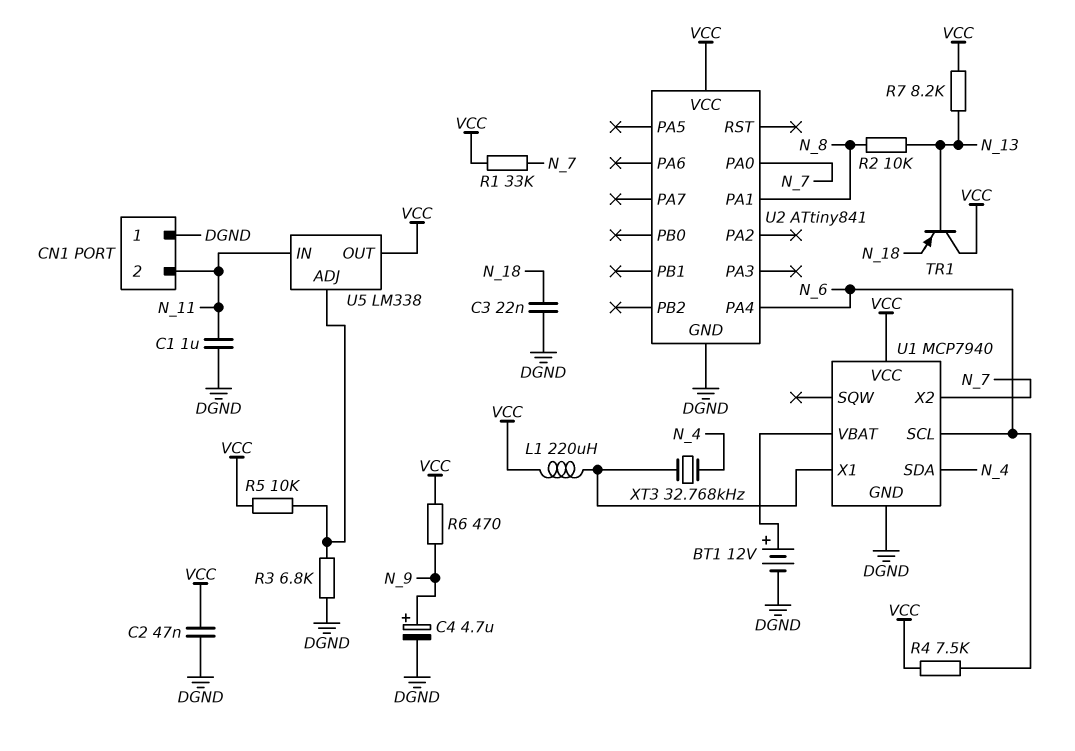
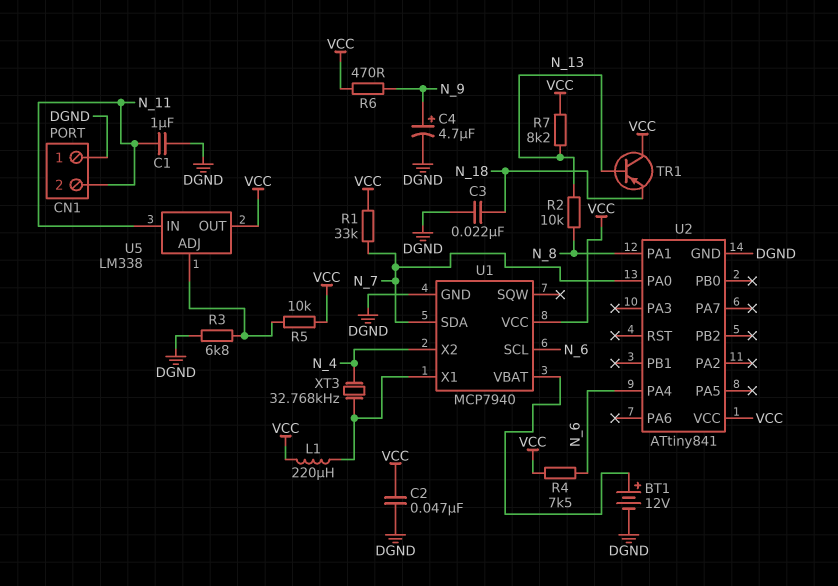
U1 pin SDA: N_4 -> N_7
U1 pin X2: N_7 -> N_4

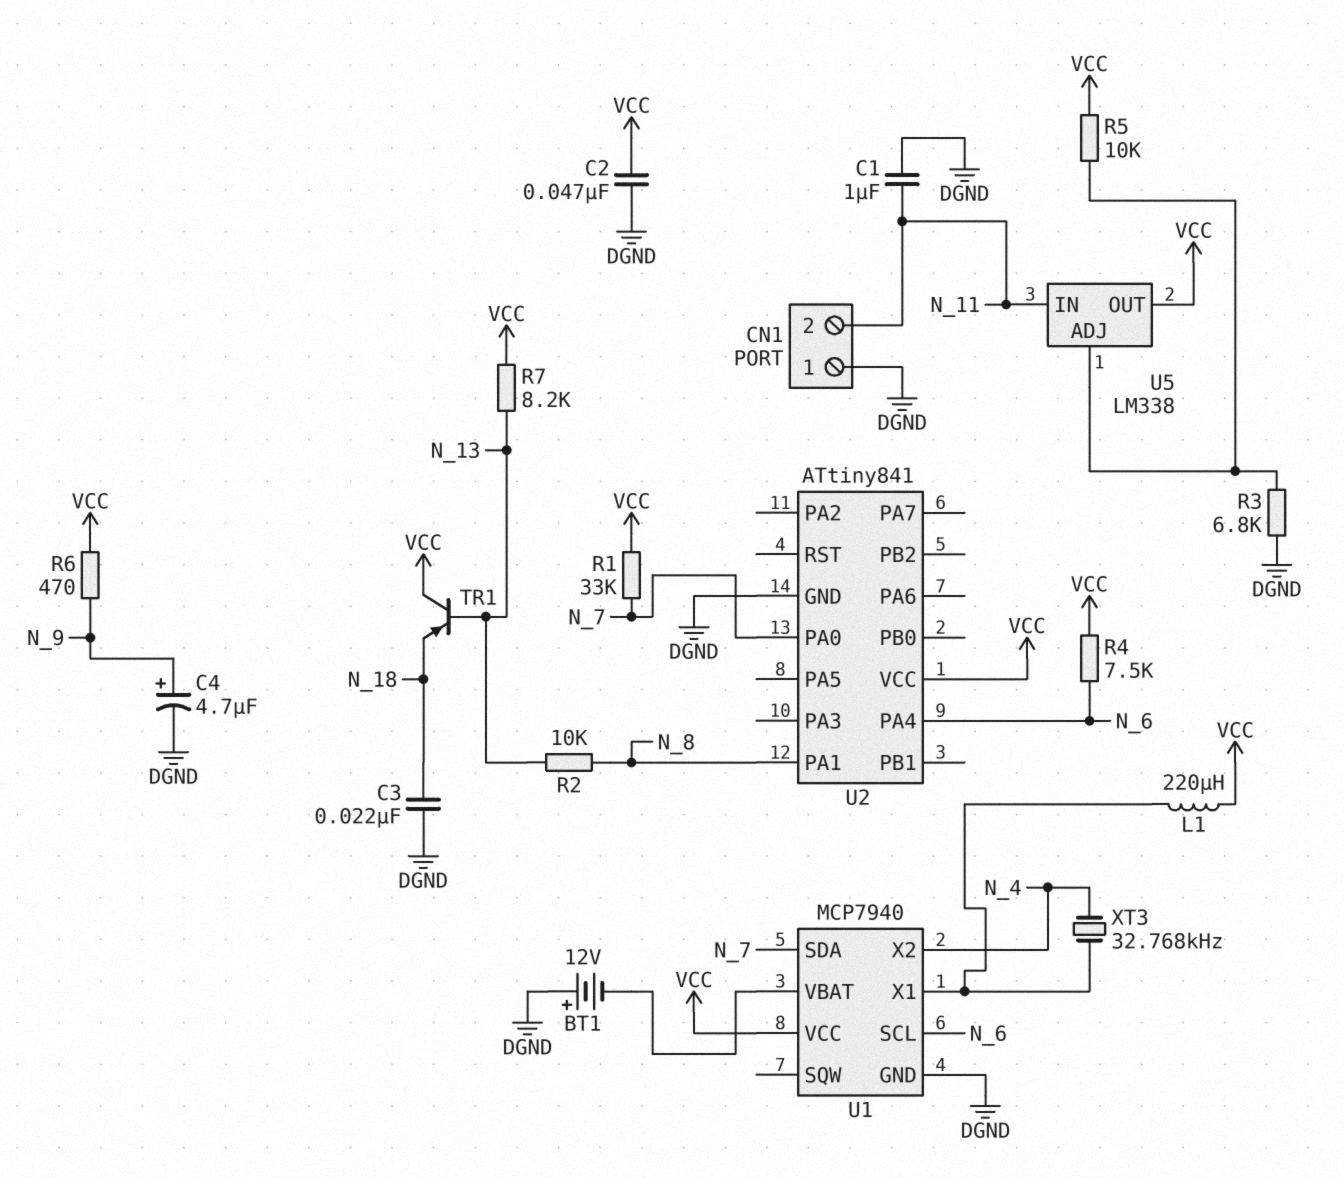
BT1: 12V (plus U1/VBAT, minus DGND) -> 12V (plus DGND, minus U1/VBAT)

